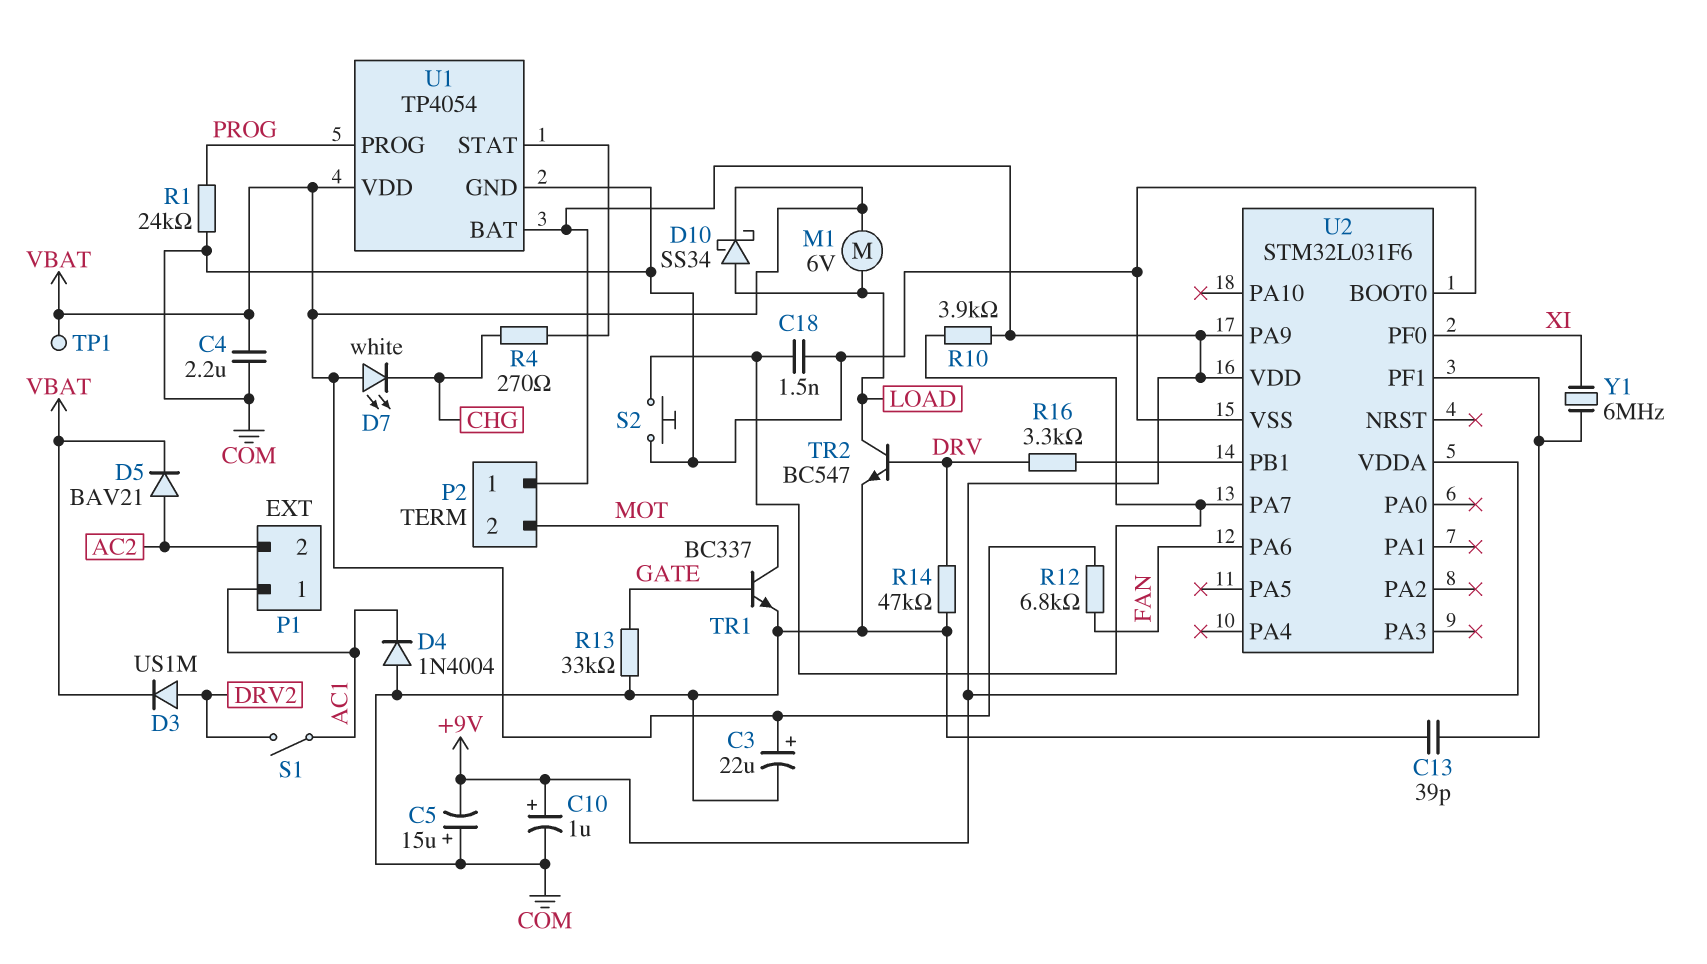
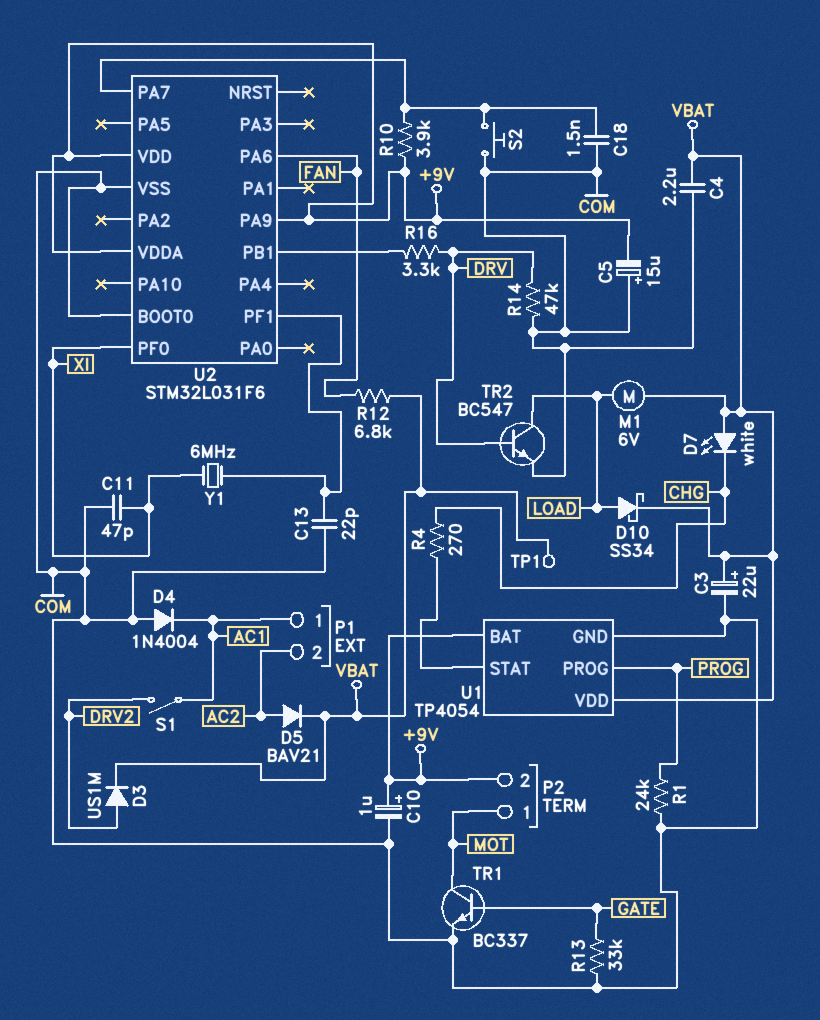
C11: none -> 47pF (COM, XI)
C13: 39pF (COM, U2/PF1) -> 22pF (COM, U2/PF1)
P2 pin 1: +9V -> MOT
P2 pin 2: MOT -> +9V

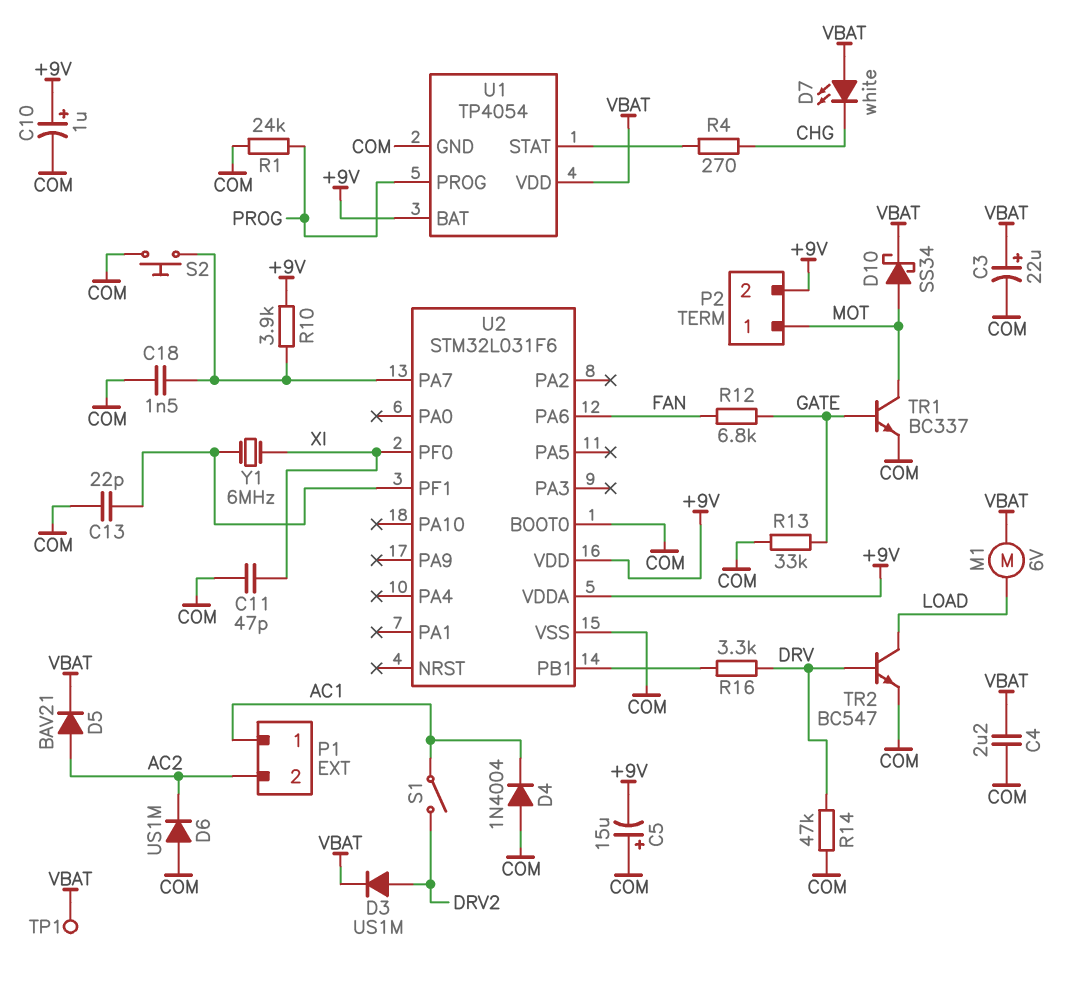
D6: none -> diode US1M (A COM, K AC2)
D10: schottky SS34 (A LOAD, K VBAT) -> schottky SS34 (A MOT, K VBAT)
R12: 6.8k (FAN, VBAT) -> 6.8k (FAN, GATE)
U2 pin PA9: +9V -> none

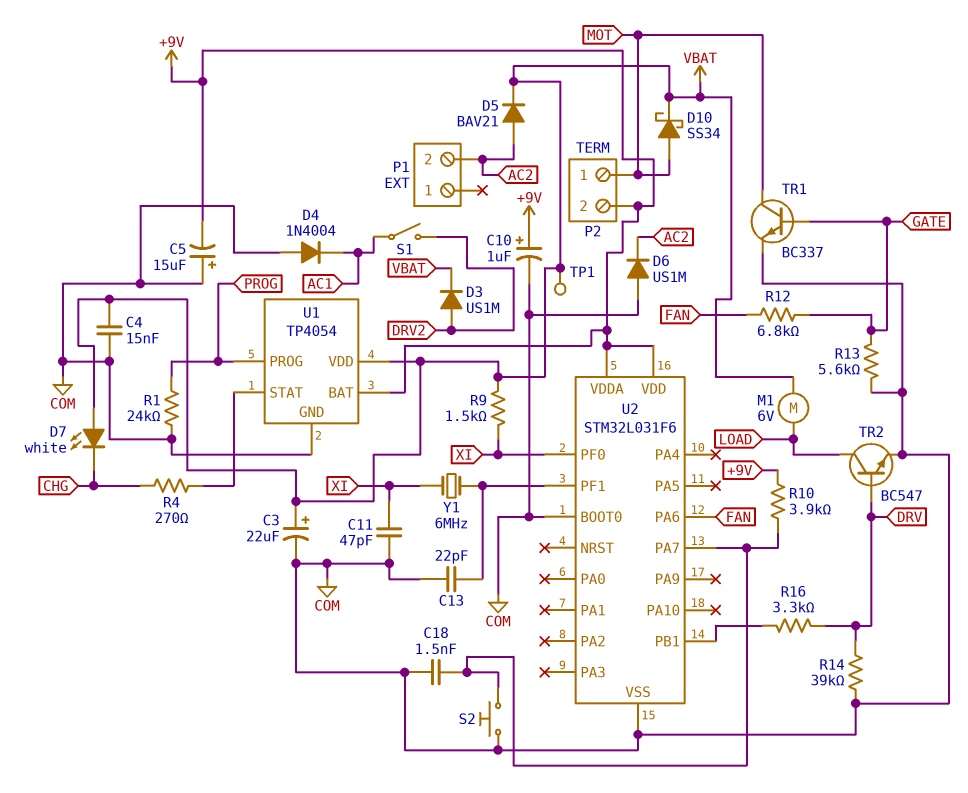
C4: 2.2uF (COM, VBAT) -> 15nF (COM, VBAT)
P1 pin 1: AC1 -> none
R9: none -> 1.5k (VBAT, XI)
R13: 33k (COM, GATE) -> 5.6k (COM, GATE)
R14: 47k (COM, DRV) -> 39k (COM, DRV)

